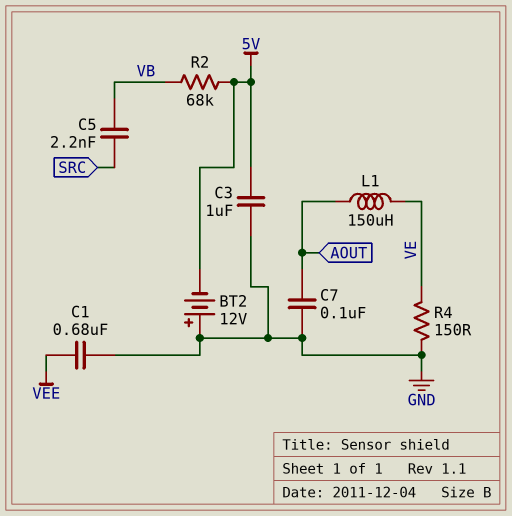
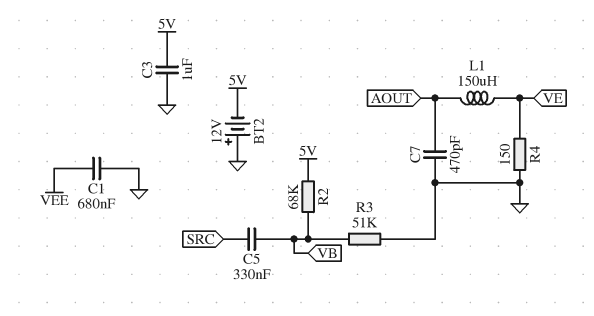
C5: 2.2nF (SRC, VB) -> 330nF (SRC, VB)
C7: 100nF (AOUT, GND) -> 470pF (AOUT, GND)
R3: none -> 51k (GND, VB)

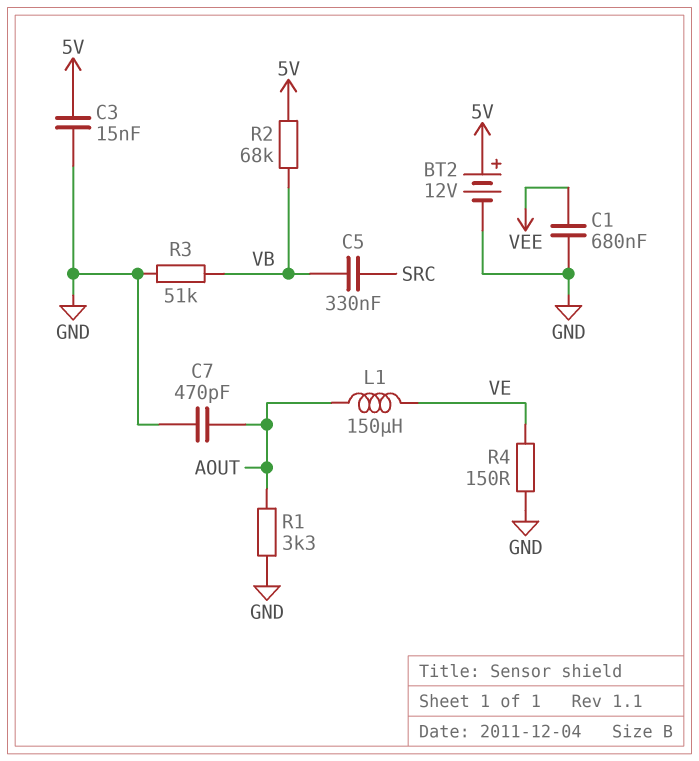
BT2: 12V (plus GND, minus 5V) -> 12V (plus 5V, minus GND)
C3: 1uF (5V, GND) -> 15nF (5V, GND)
R1: none -> 3.3k (AOUT, GND)

